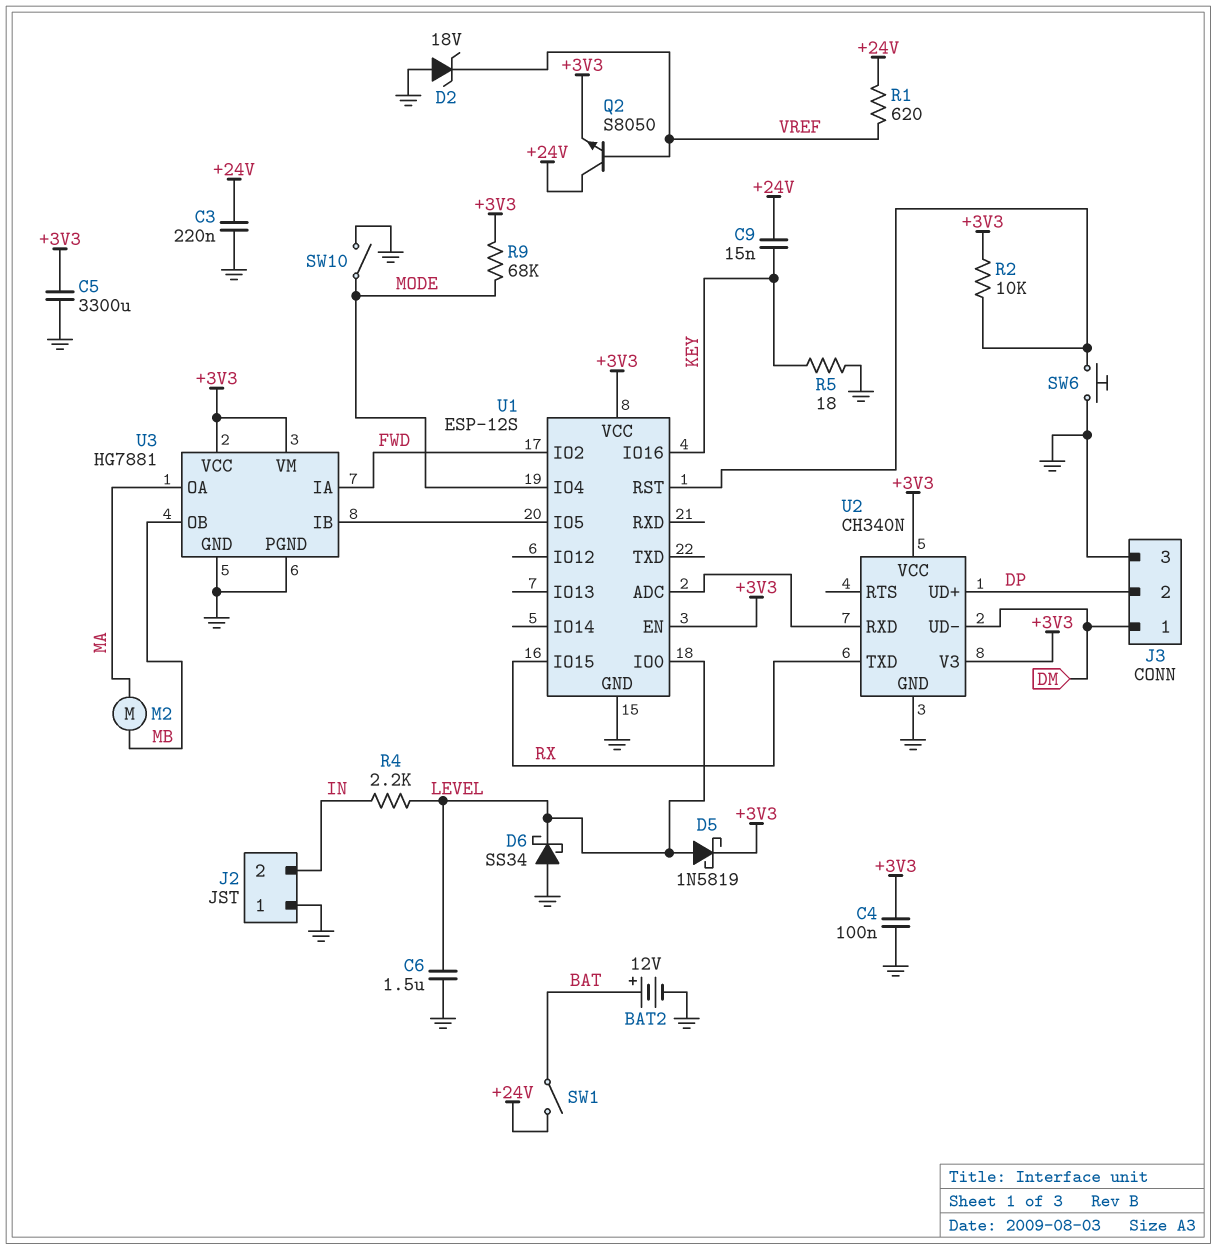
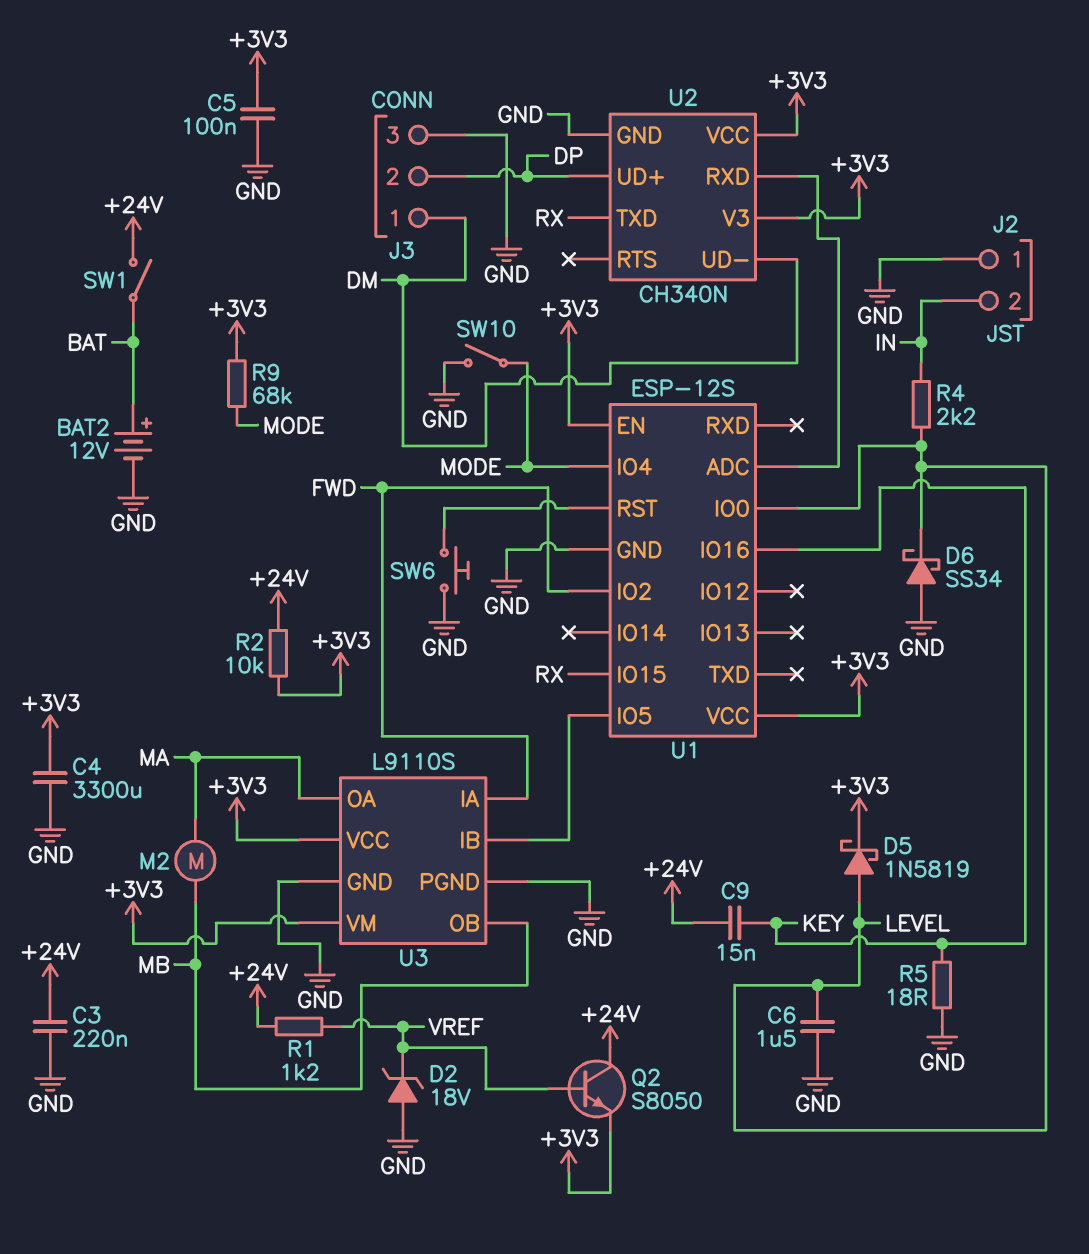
C4: 100nF (+3V3, GND) -> 3300uF (+3V3, GND)
C5: 3300uF (+3V3, GND) -> 100nF (+3V3, GND)
R1: 620 (+24V, VREF) -> 1.2k (+24V, VREF)
R2: 10k (+3V3, U1/RST) -> 10k (+3V3, +24V)
U3: HG7881 -> L9110S

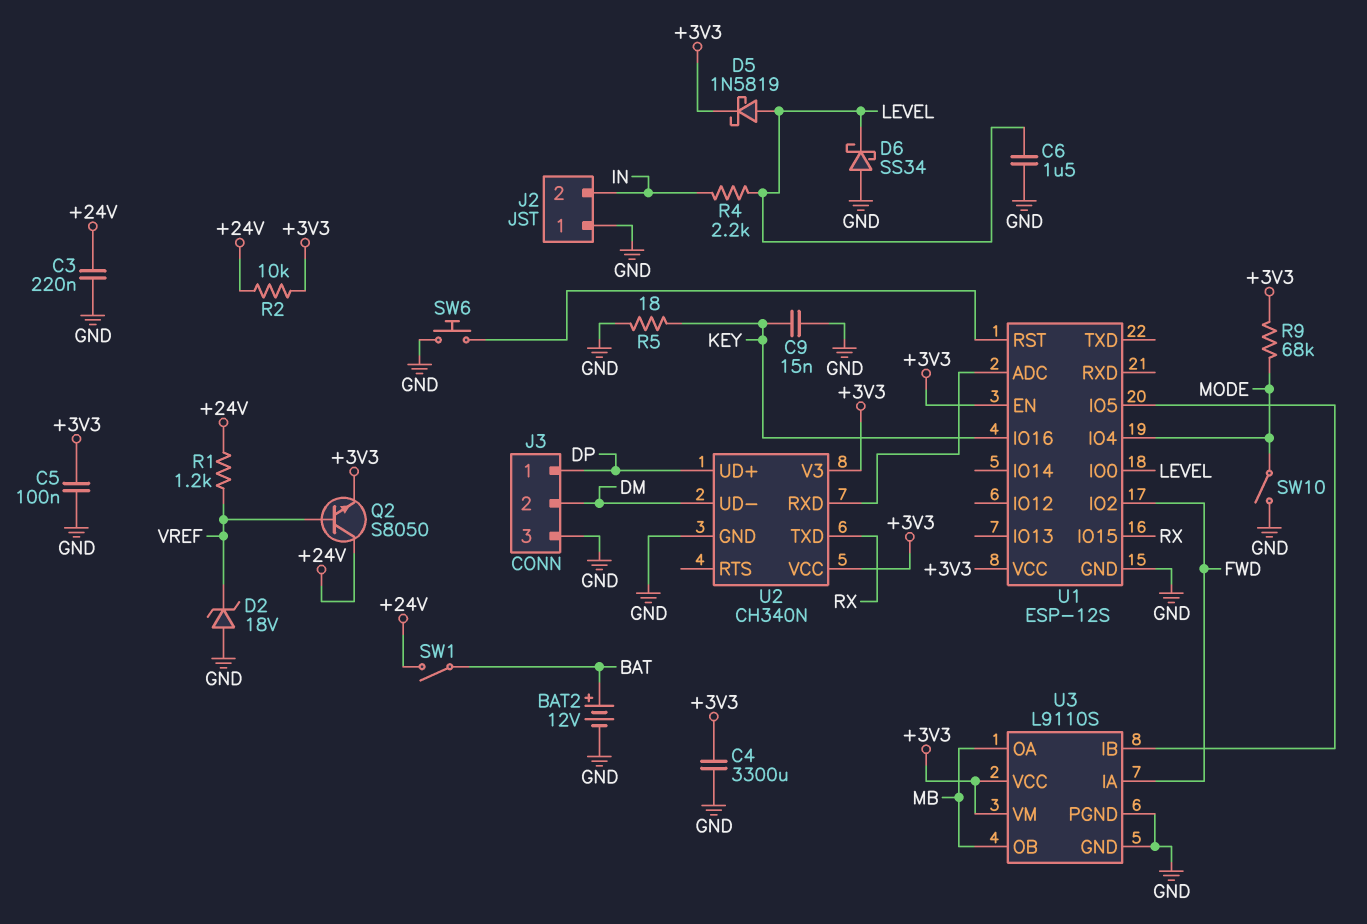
C9: 15nF (+24V, KEY) -> 15nF (GND, KEY)
J3 pin 1: DM -> DP
J3 pin 2: DP -> DM
M2: motor (MA, MB) -> none
U3 pin OA: MA -> MB

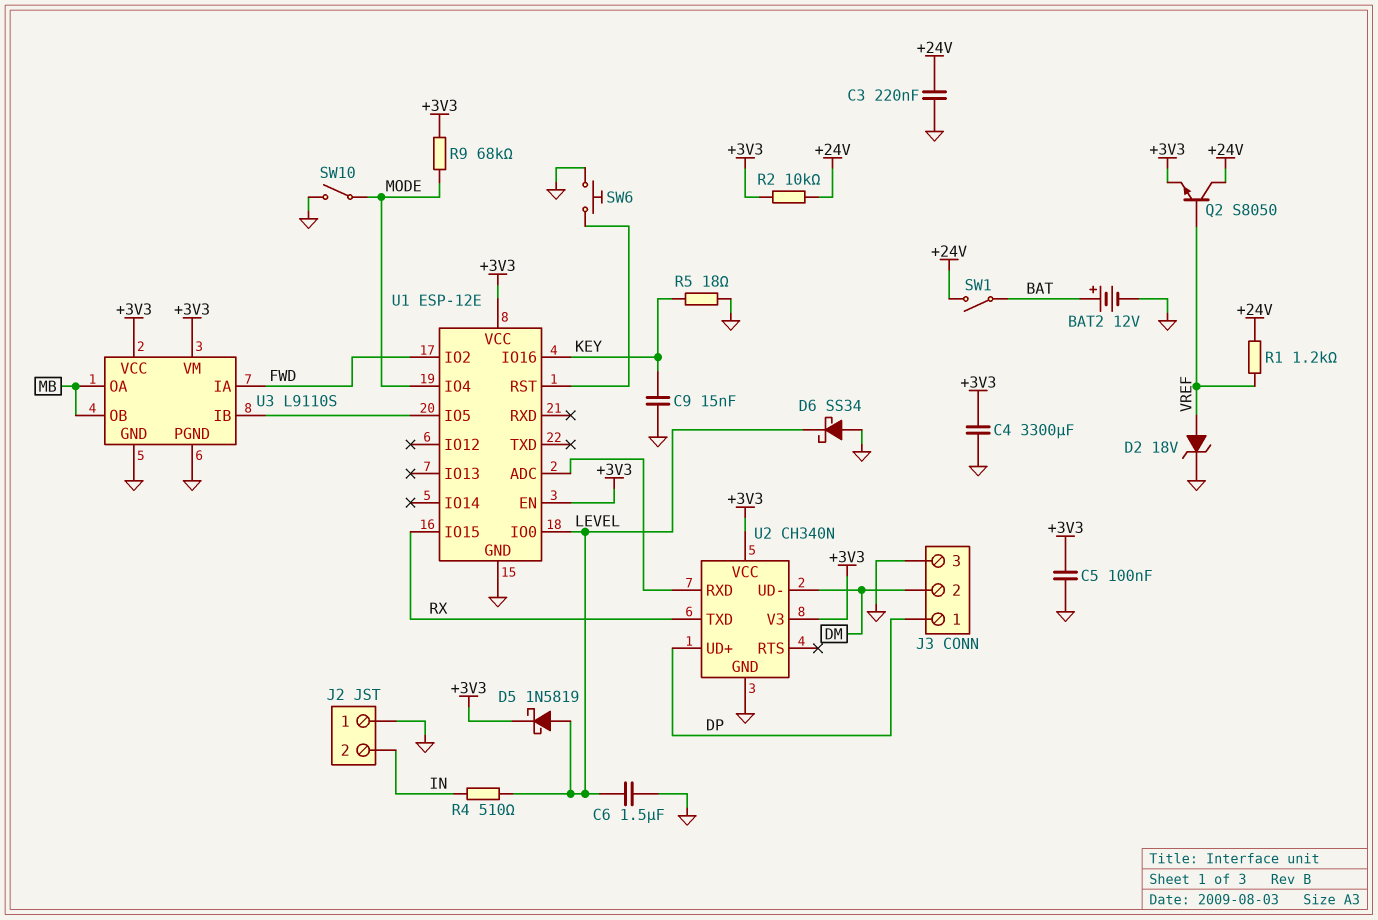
D2: zener 18V (A GND, K VREF) -> zener 18V (A VREF, K GND)
R4: 2.2k (IN, LEVEL) -> 510 (IN, LEVEL)
U1: ESP-12S -> ESP-12E

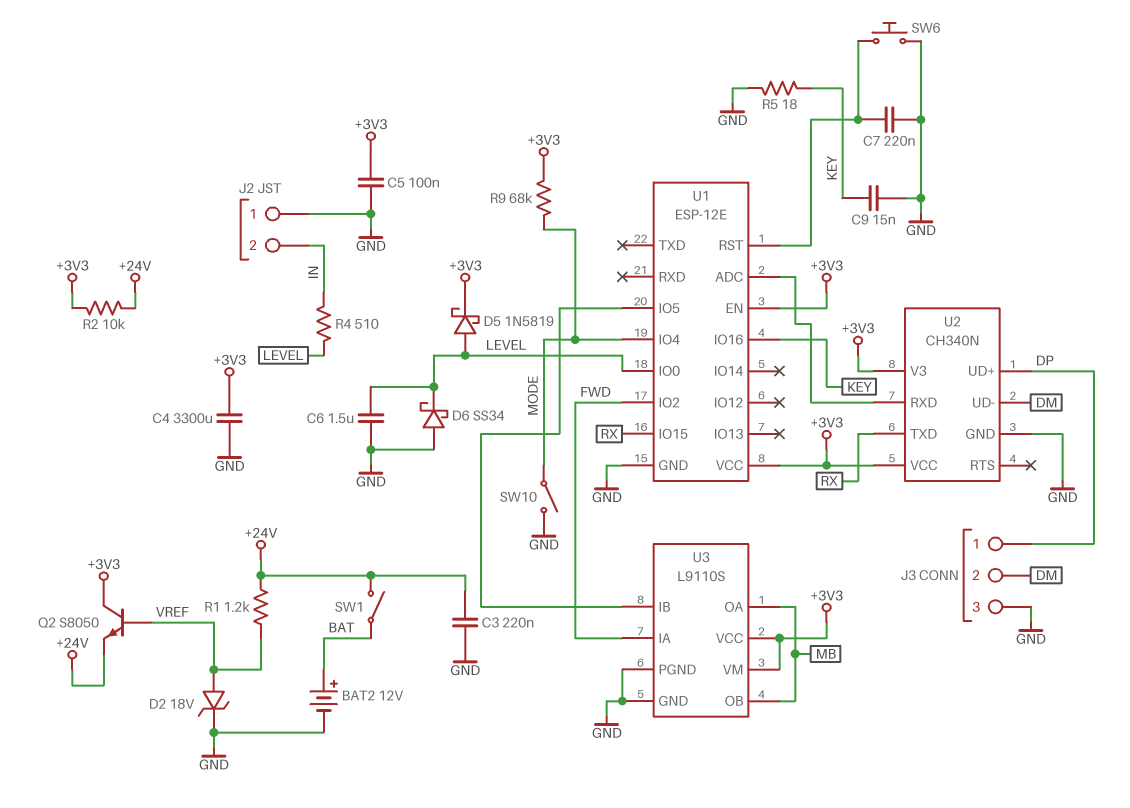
C7: none -> 220nF (GND, U1/RST)
Q2: NPN S8050 (B VREF, C +24V, E +3V3) -> NPN S8050 (B VREF, C +3V3, E +24V)

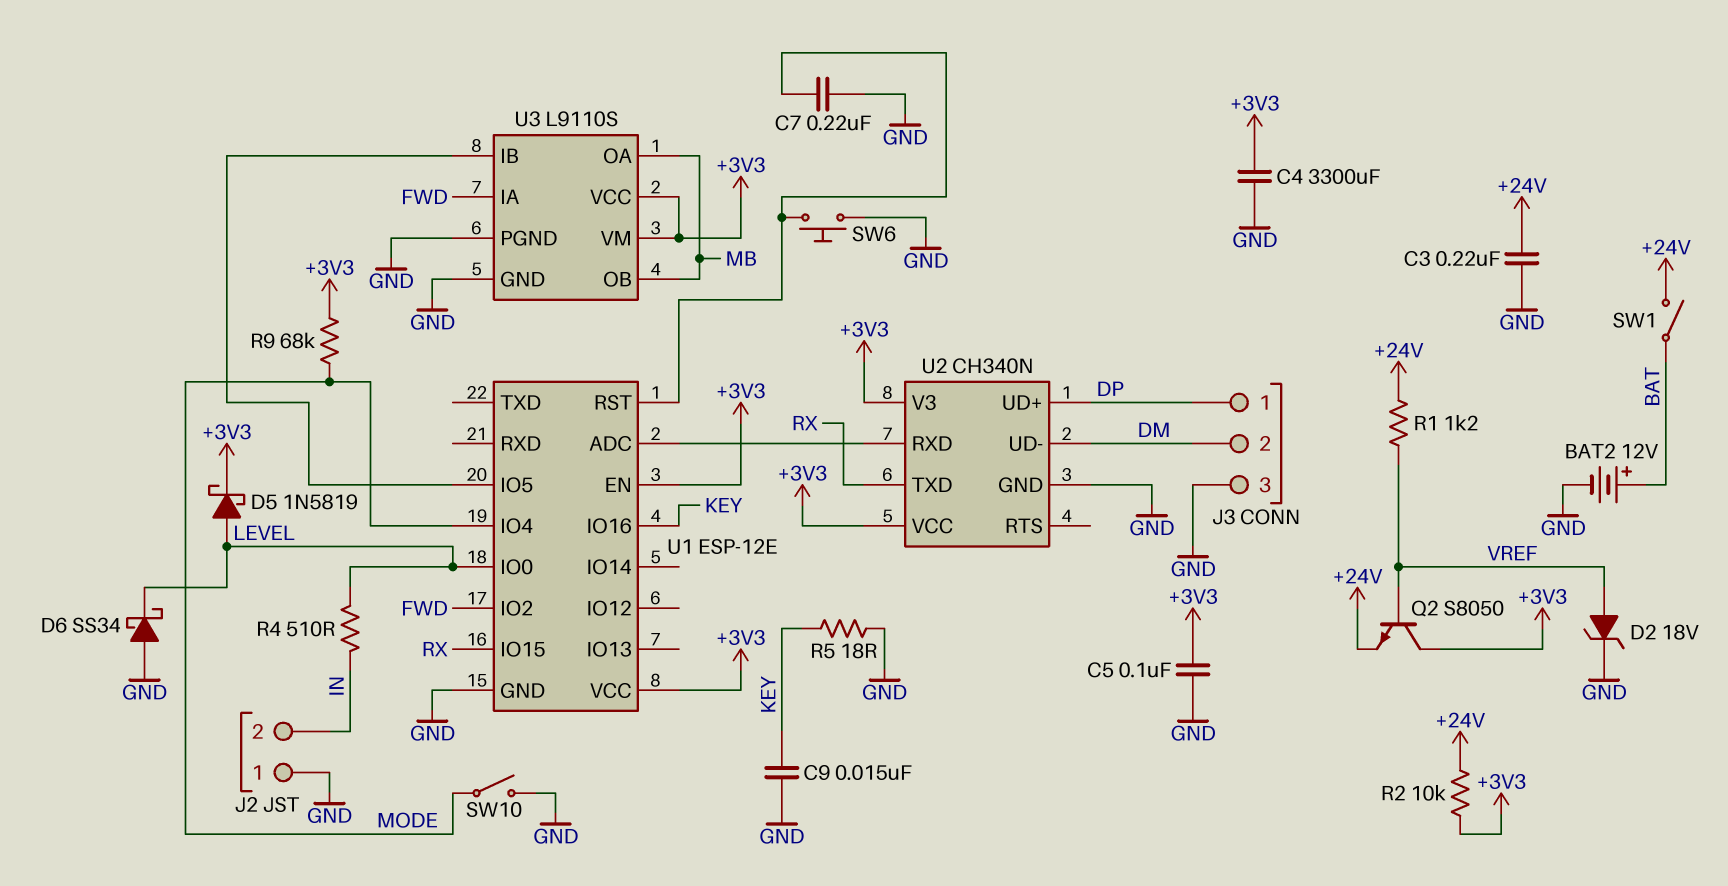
C6: 1.5uF (GND, LEVEL) -> none

